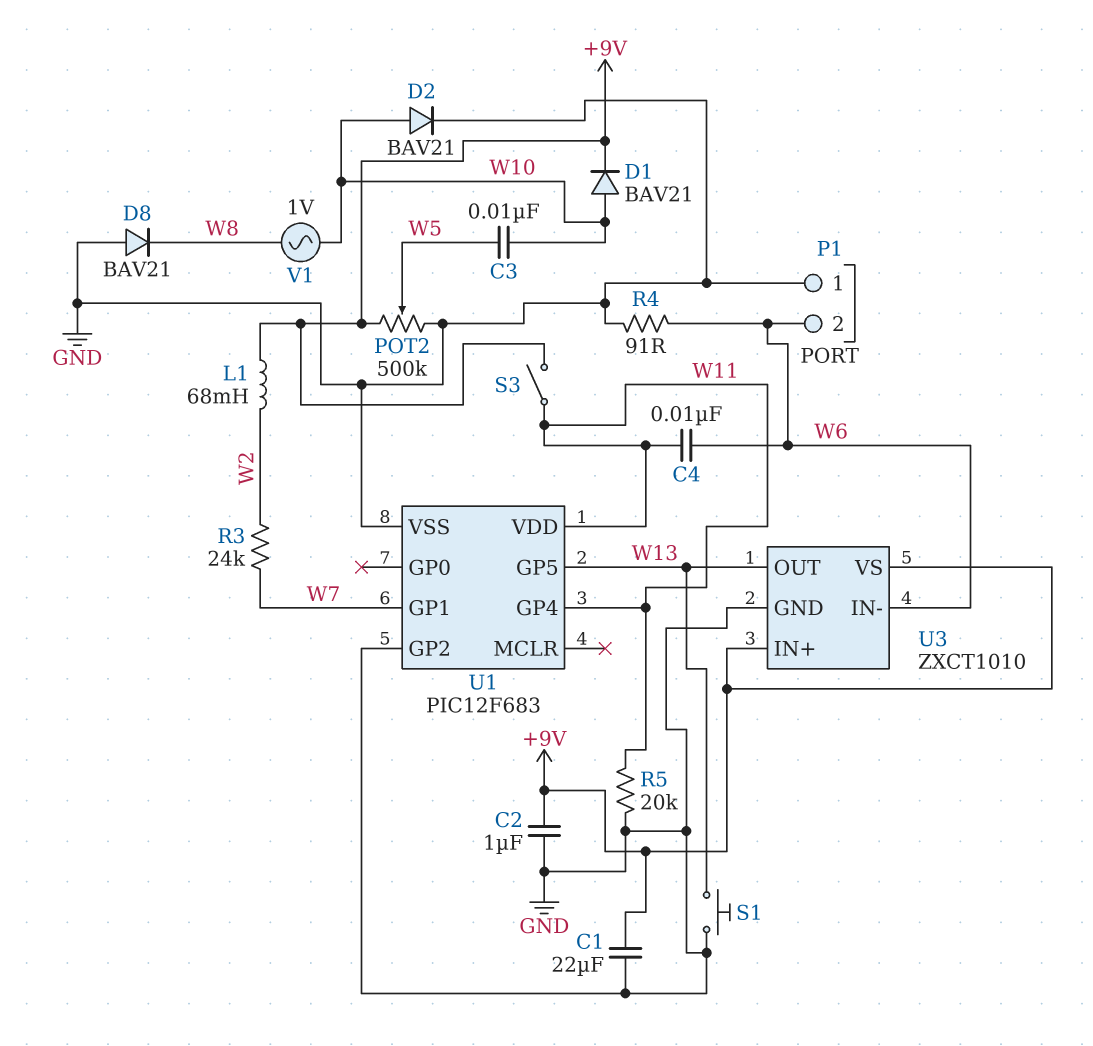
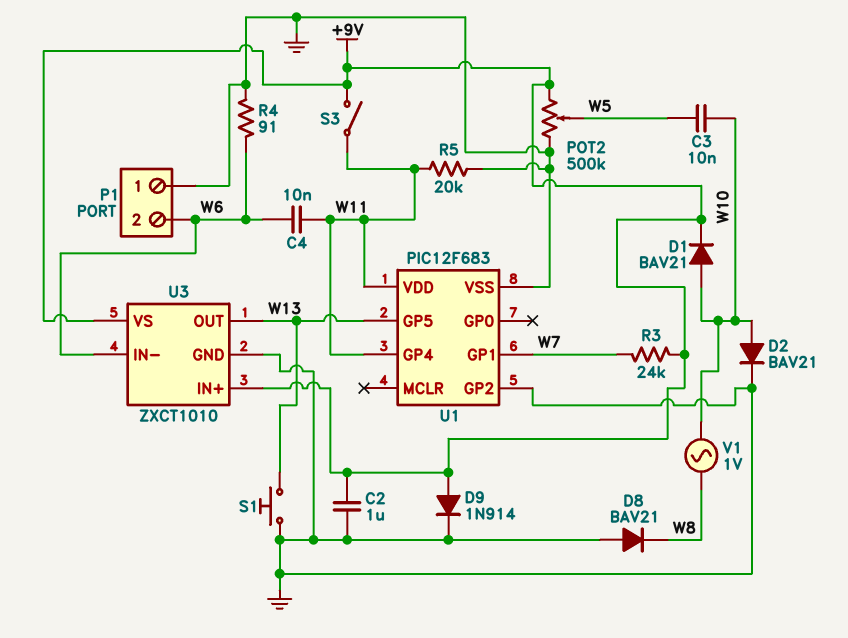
C1: 22uF (+9V, GND) -> none
D9: none -> diode 1N914 (A +9V, K GND)
L1: 68mH (+9V, W2) -> none
R3: 24k (W2, W7) -> 24k (+9V, W7)

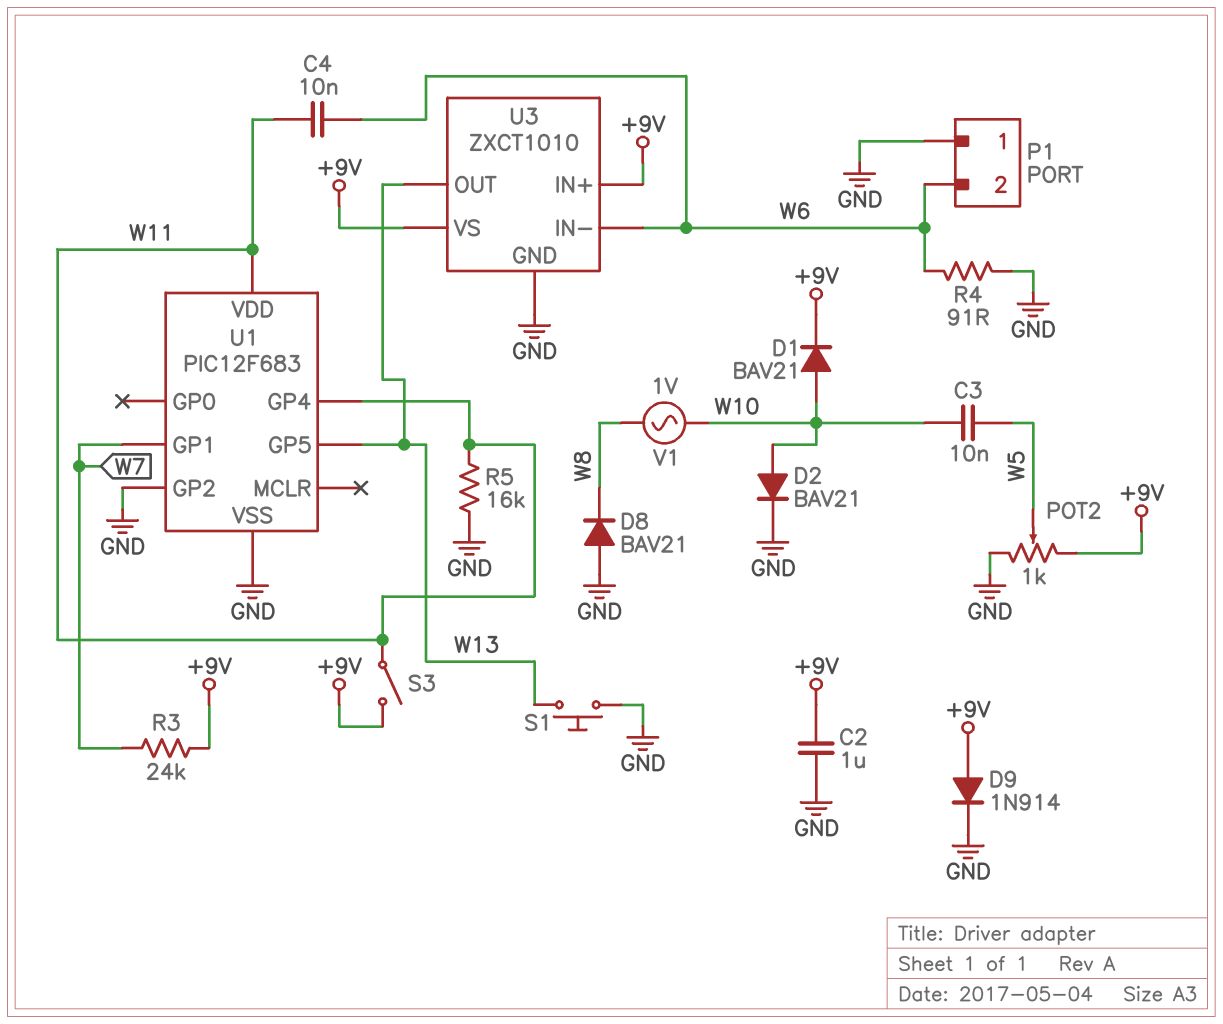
POT2: 500k (+9V, GND, wiper W5) -> 1k (+9V, GND, wiper W5)
R5: 20k (GND, W11) -> 16k (GND, W11)

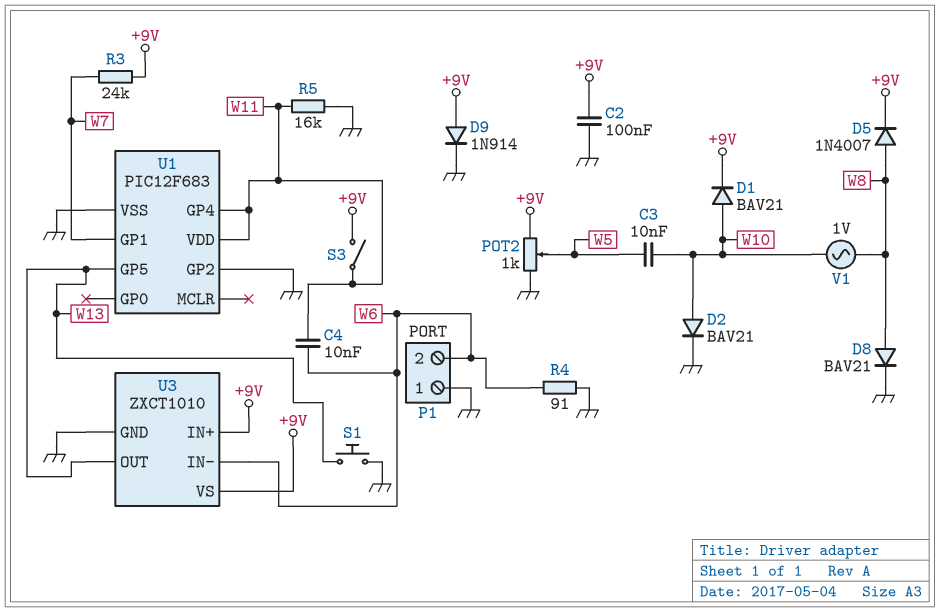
C2: 1uF (+9V, GND) -> 100nF (+9V, GND)
D5: none -> diode 1N4007 (A W8, K +9V)
D8: diode BAV21 (A GND, K W8) -> diode BAV21 (A W8, K GND)

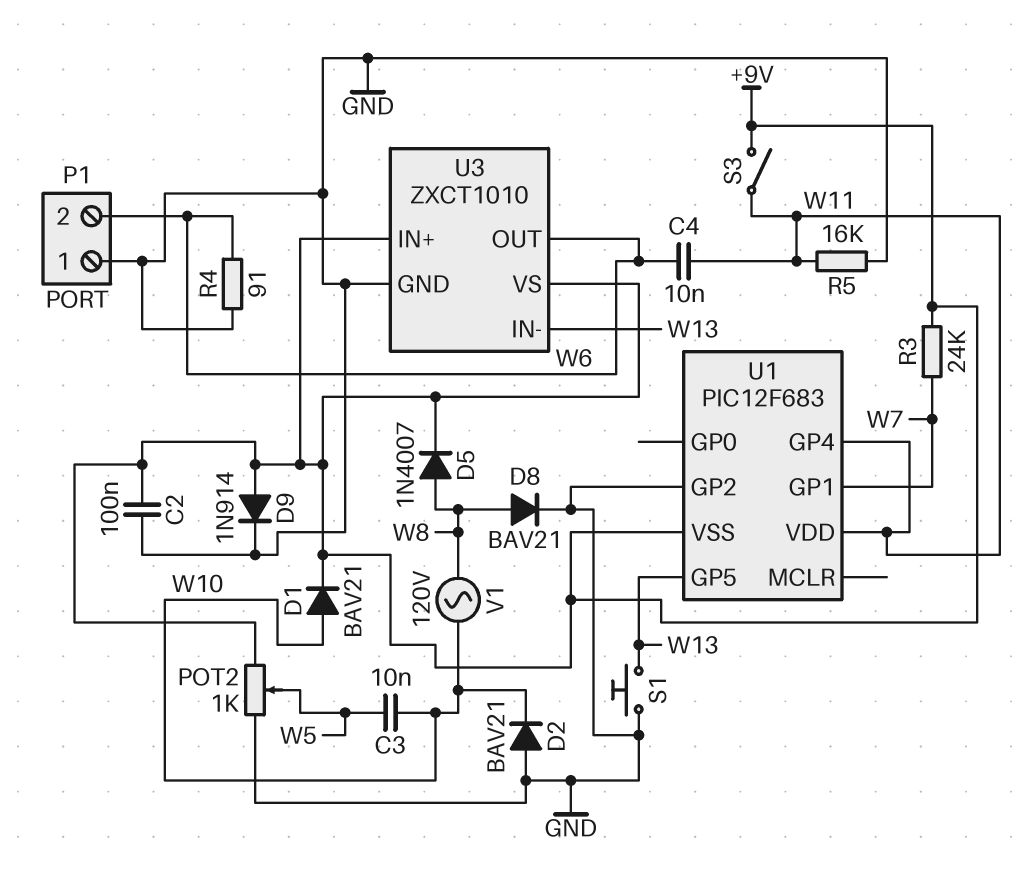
D2: diode BAV21 (A W10, K GND) -> diode BAV21 (A GND, K W10)
U1 pin VSS: GND -> +9V
U3 pin IN-: W6 -> W13
U3 pin OUT: W13 -> W6
V1: AC 1V (W8, W10) -> AC 120V (W8, W10)

